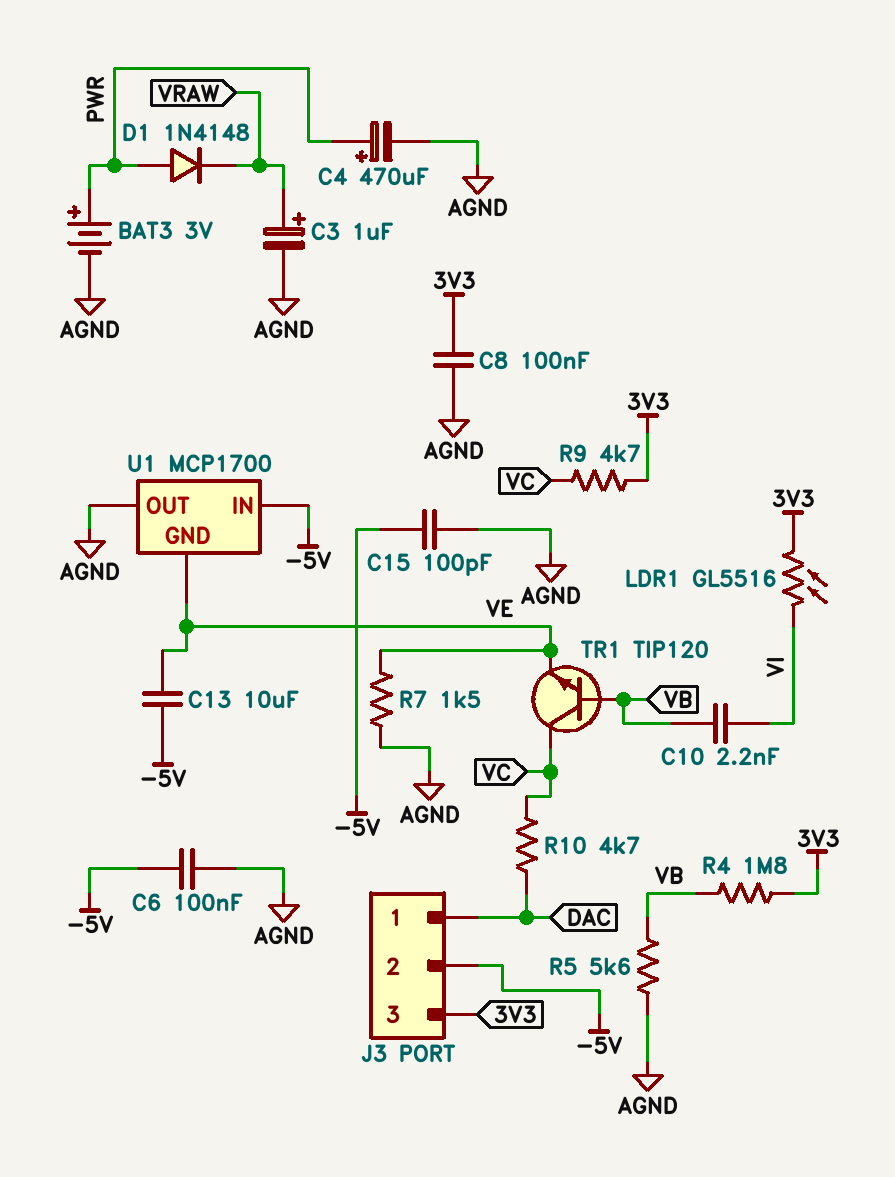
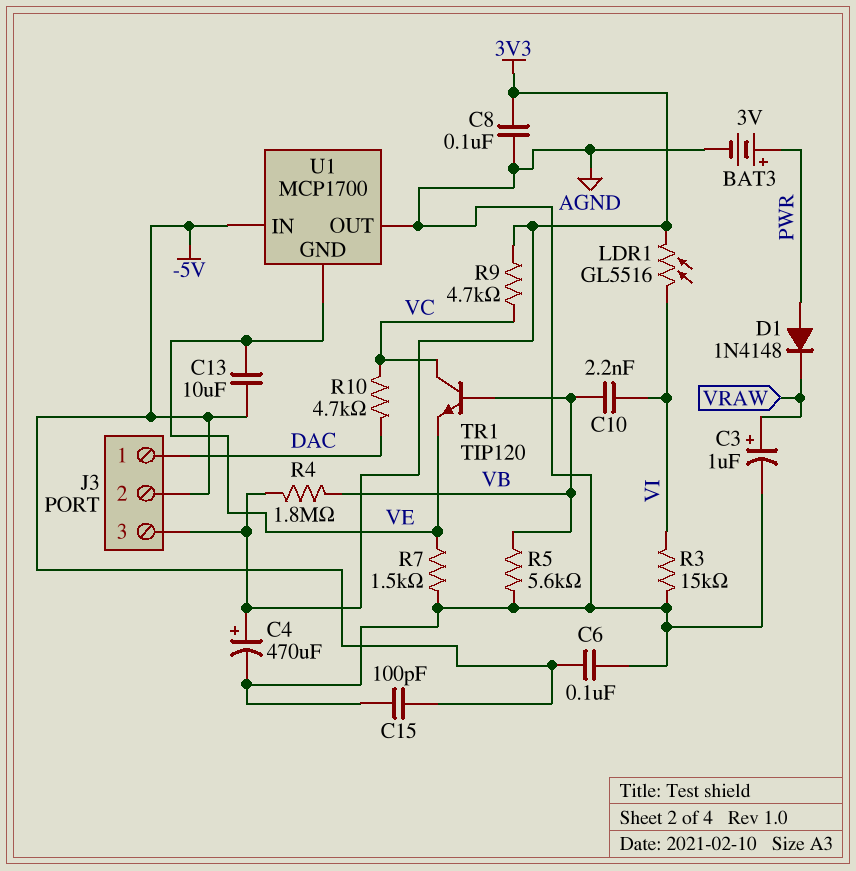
C4: 470uF (plus PWR, minus AGND) -> 470uF (plus 3V3, minus AGND)
R3: none -> 15k (AGND, VI)

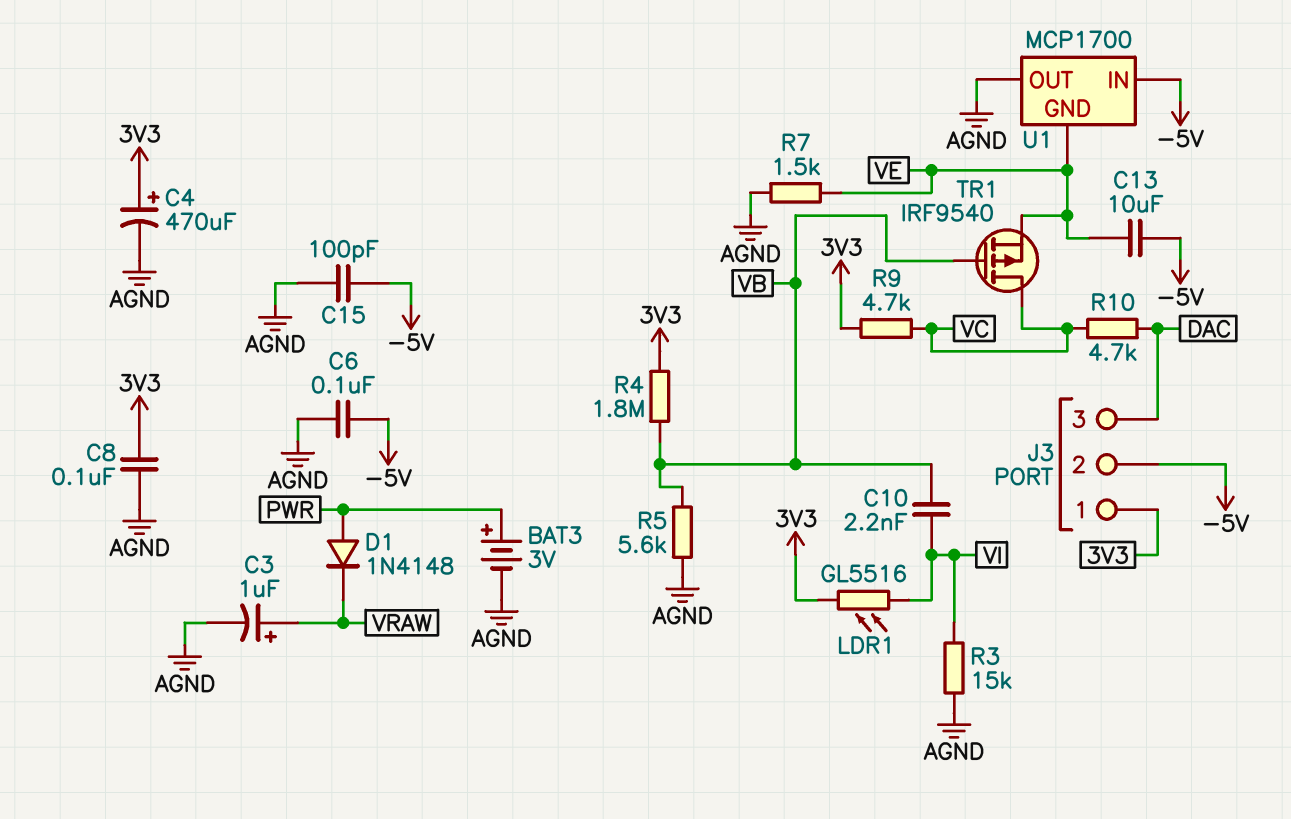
J3 pin 1: DAC -> 3V3
J3 pin 3: 3V3 -> DAC
TR1: NPN TIP120 (B VB, C VC, E VE) -> PMOS IRF9540 (G VB, D VC, S VE)

